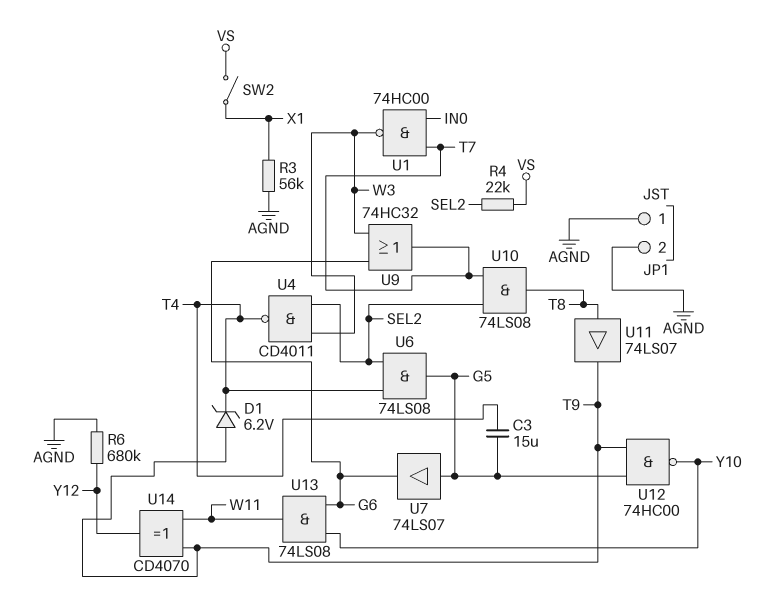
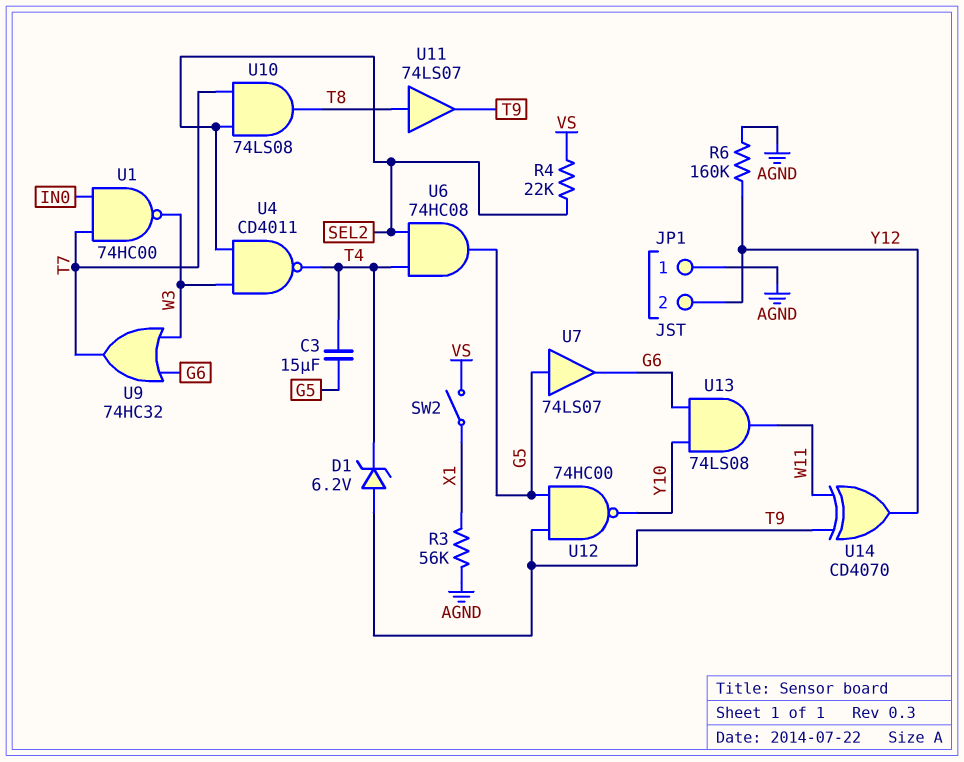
JP1 pin 2: AGND -> Y12
R6: 680k (AGND, Y12) -> 160k (AGND, Y12)
U6: AND 74LS08 (in SEL2, in T4, out G5) -> AND 74HC08 (in SEL2, in T4, out G5)

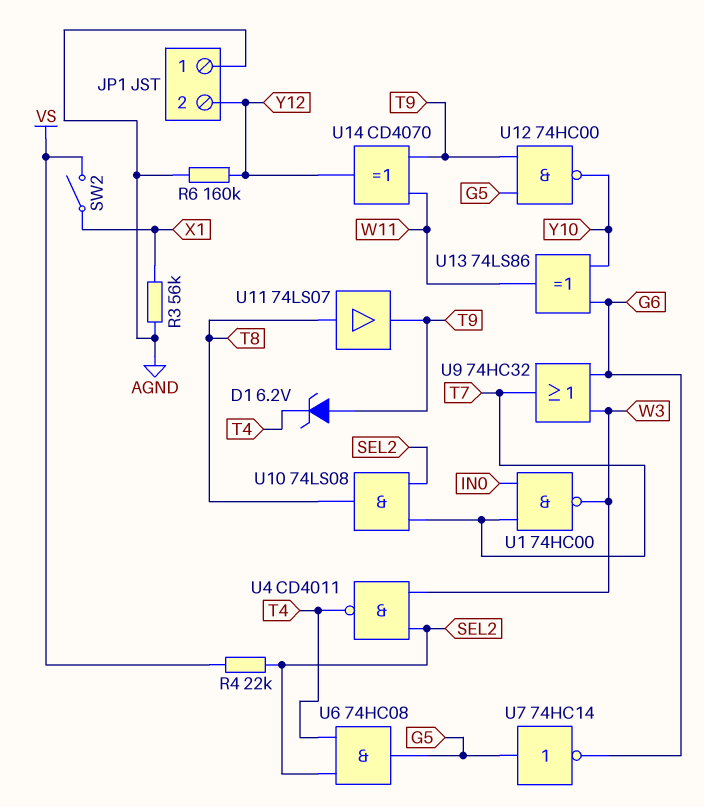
C3: 15uF (G5, T4) -> none
U7: buffer 74LS07 (in G5, out G6) -> NOT 74HC14 (in G5, out G6)
U13: AND 74LS08 (in G6, in Y10, out W11) -> XOR 74LS86 (in G6, in Y10, out W11)

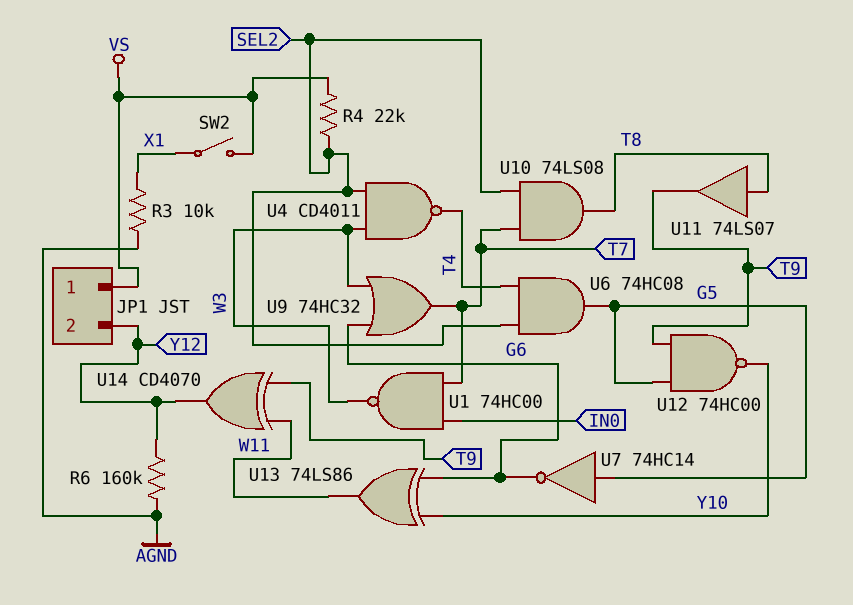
D1: zener 6.2V (A T9, K T4) -> none
JP1 pin 1: AGND -> VS
R3: 56k (AGND, X1) -> 10k (AGND, X1)

